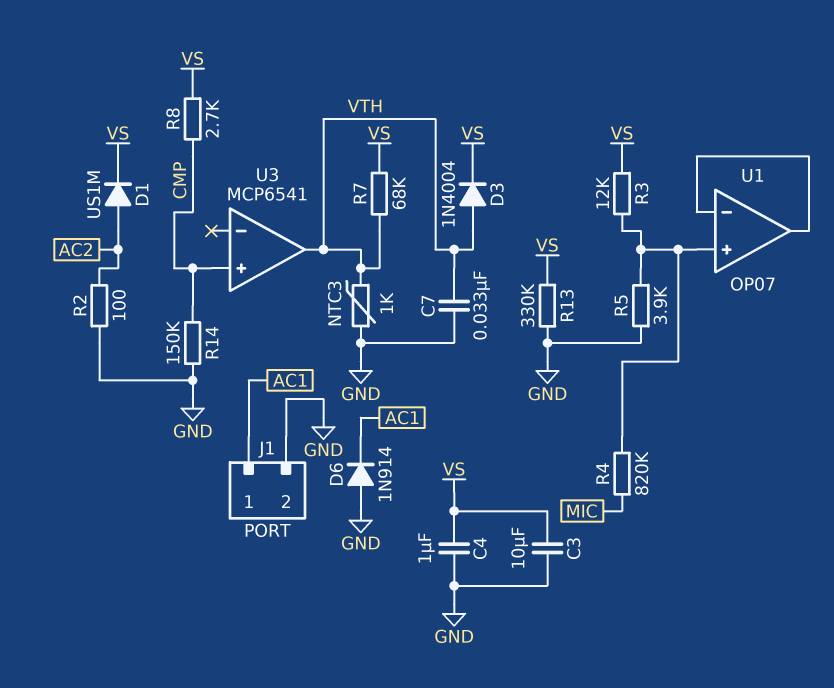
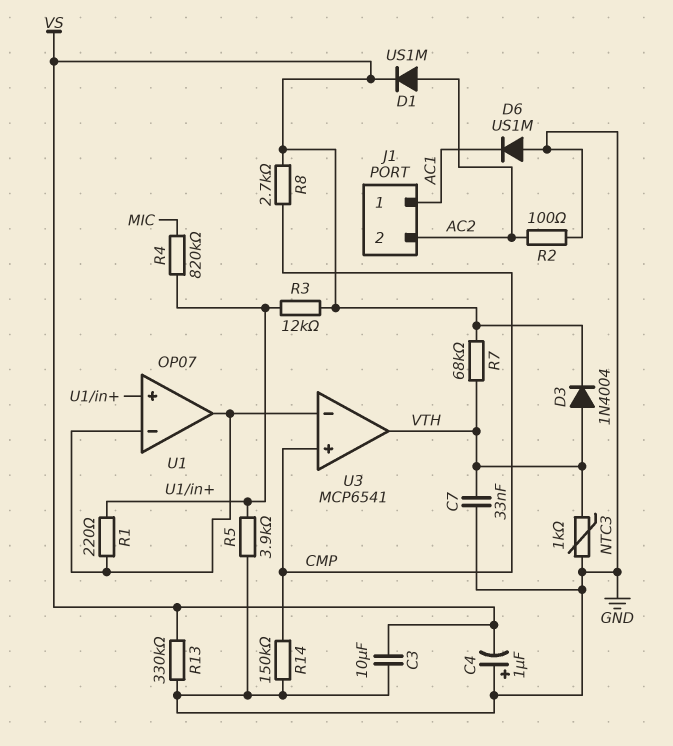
C4: 1uF (GND, VS) -> 1uF (plus GND, minus VS)
D6: diode 1N914 (A GND, K AC1) -> diode US1M (A GND, K AC1)
J1 pin 2: GND -> AC2
R1: none -> 220 (U1/in+, U1/in-)
U3 pin in-: none -> U1/in-

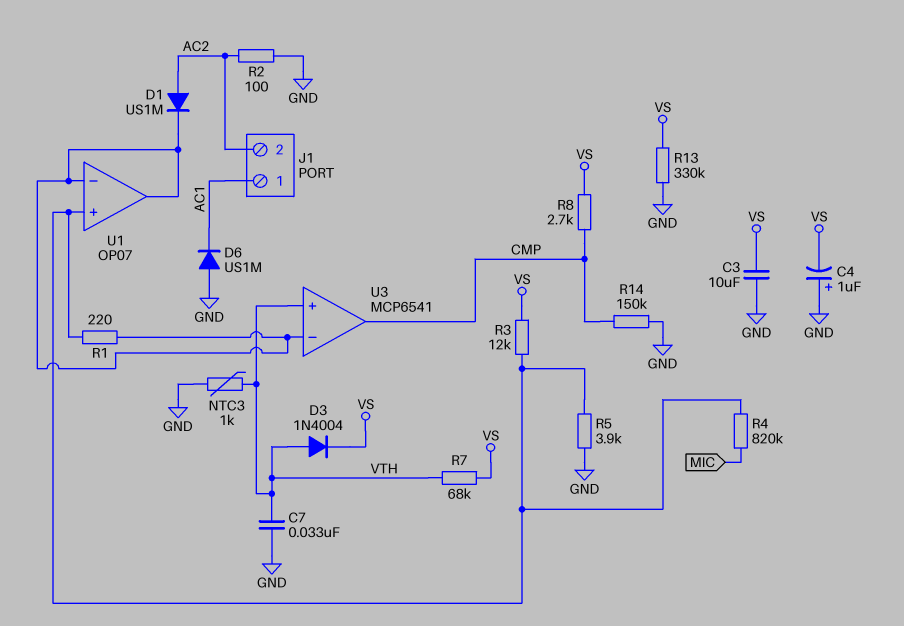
D1: diode US1M (A AC2, K VS) -> diode US1M (A AC2, K U1/in-)
U3 pin in+: CMP -> VTH
U3 pin out: VTH -> CMP

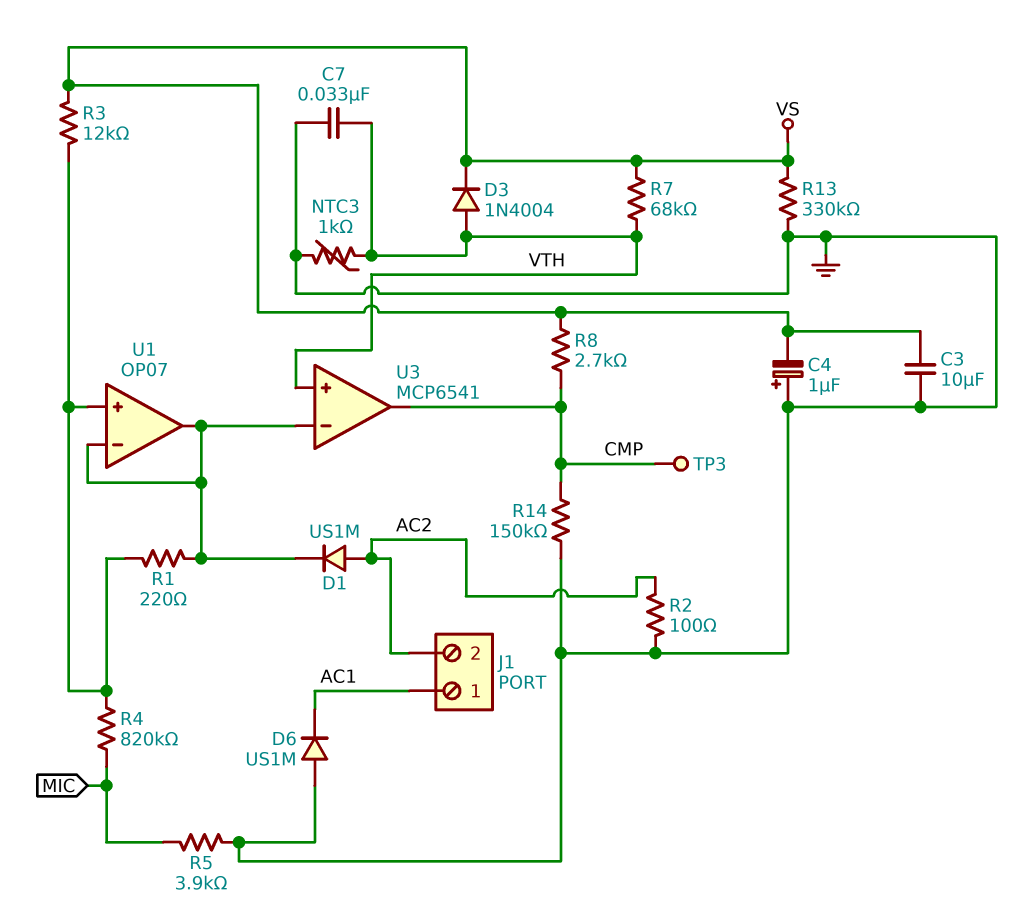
R5: 3.9k (GND, U1/in+) -> 3.9k (GND, MIC)
TP3: none -> test point (CMP)

